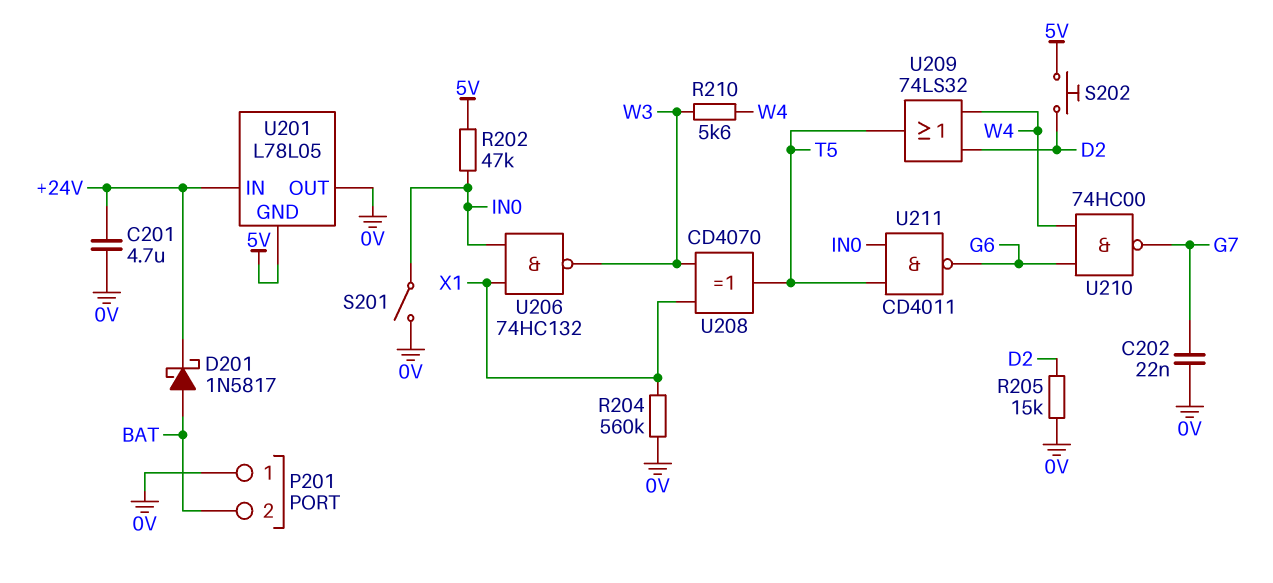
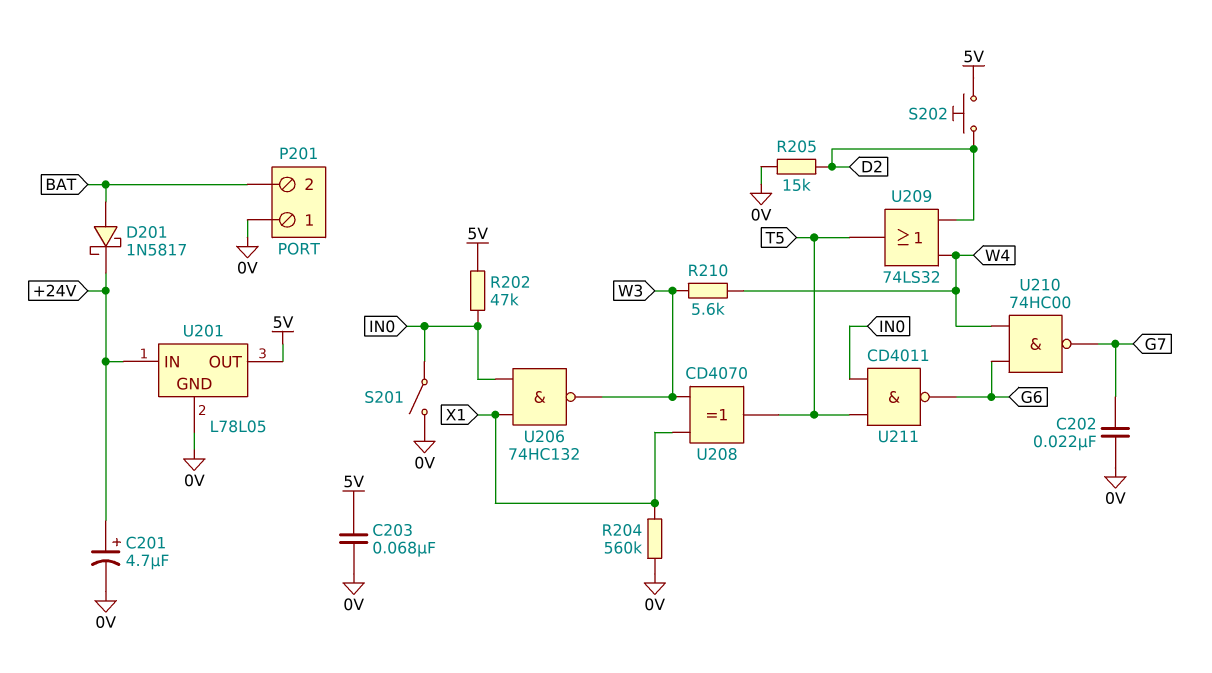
C201: 4.7uF (+24V, 0V) -> 4.7uF (plus +24V, minus 0V)
C203: none -> 68nF (0V, 5V)
U201 pin GND: 5V -> 0V
U201 pin OUT: 0V -> 5V

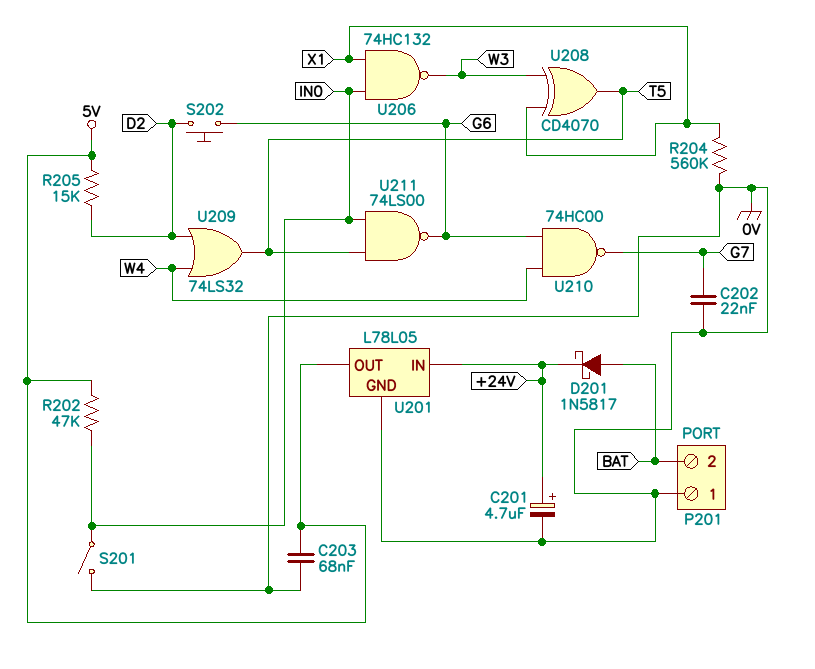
R205: 15k (0V, D2) -> 15k (5V, D2)
R210: 5.6k (W3, W4) -> none
S202: button (5V, D2) -> button (D2, G6)
U211: NAND CD4011 (in IN0, in T5, out G6) -> NAND 74LS00 (in IN0, in T5, out G6)

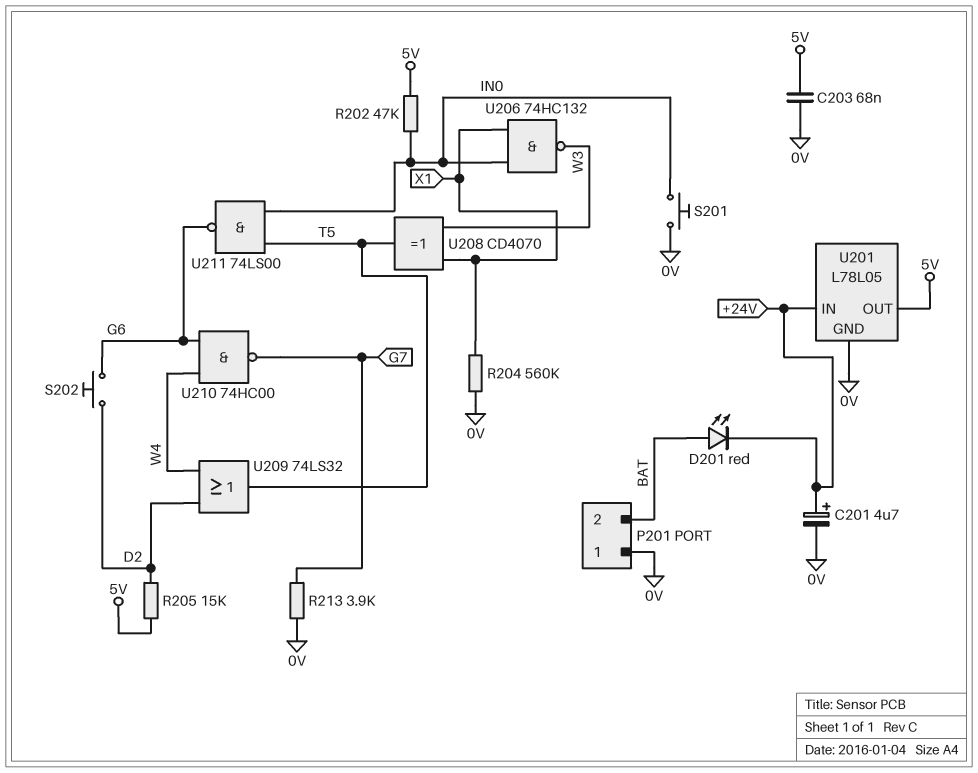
C202: 22nF (0V, G7) -> none
D201: schottky 1N5817 (A BAT, K +24V) -> LED red (A BAT, K +24V)
R213: none -> 3.9k (0V, G7)
S201: switch (0V, IN0) -> button (0V, IN0)

